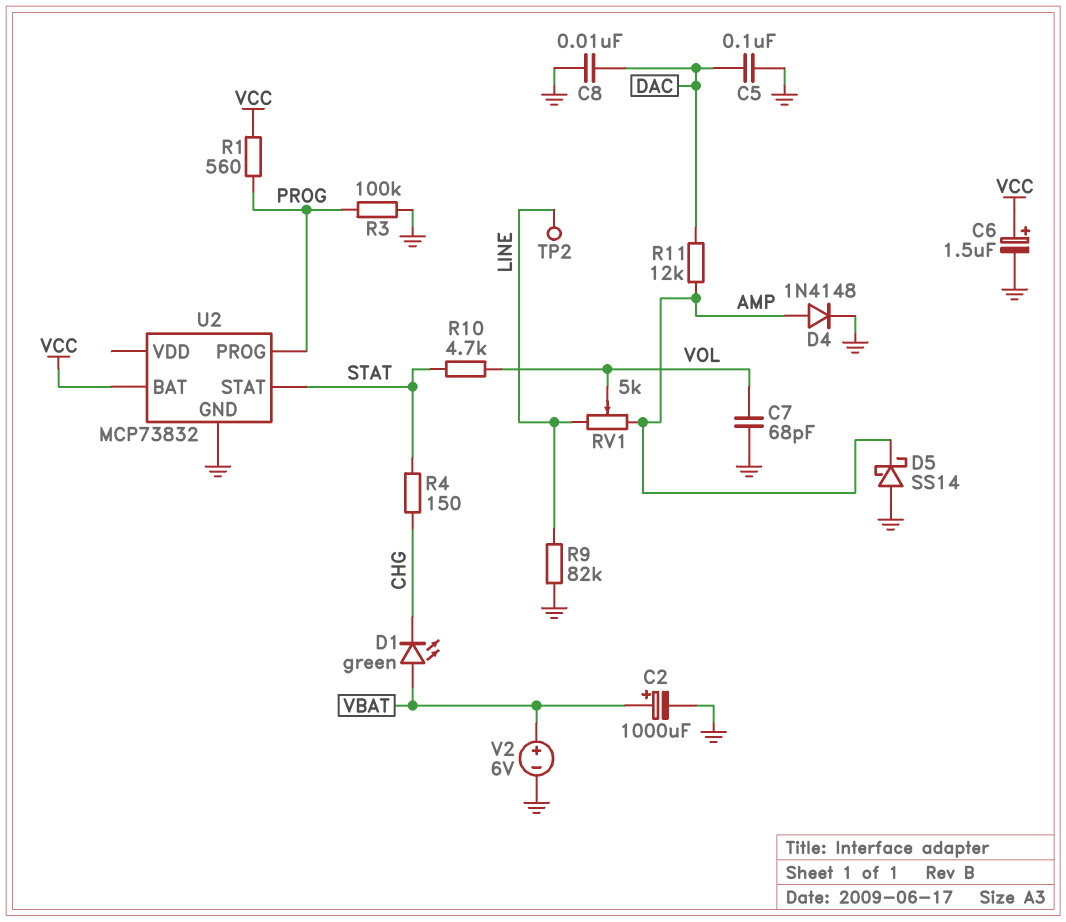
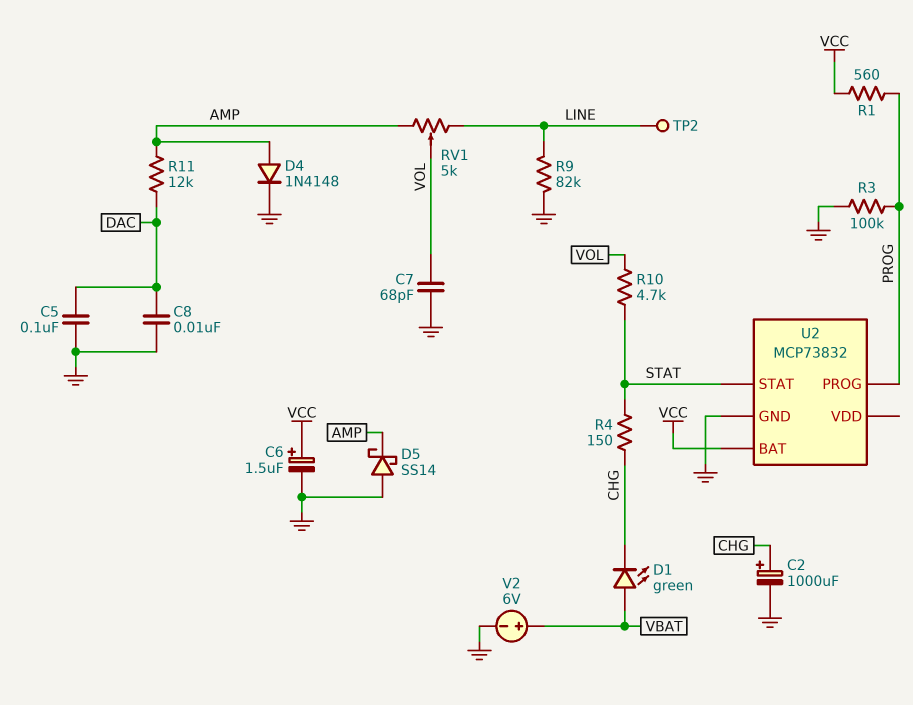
C2: 1000uF (plus VBAT, minus GND) -> 1000uF (plus CHG, minus GND)

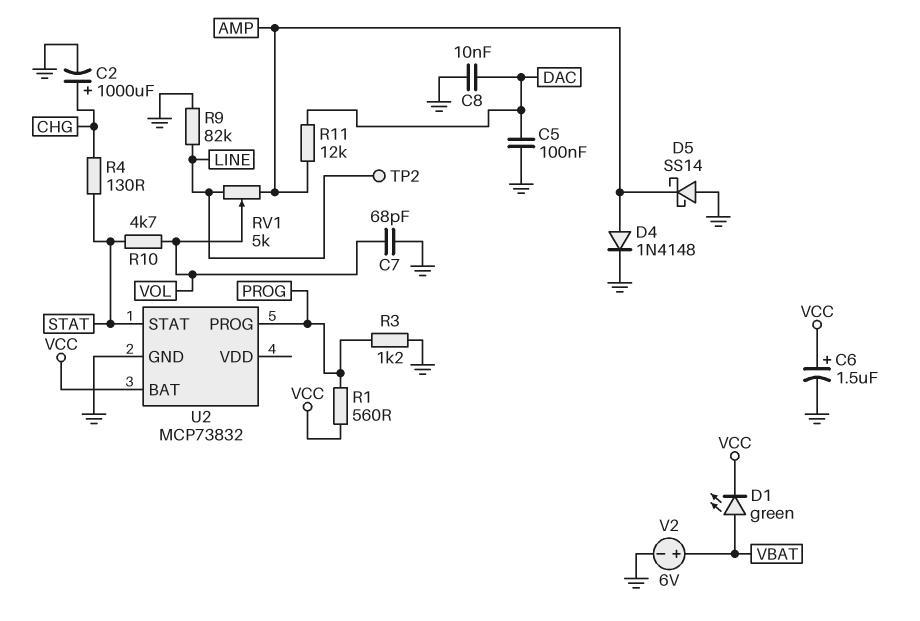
D1: LED green (A VBAT, K CHG) -> LED green (A VBAT, K VCC)
R3: 100k (GND, PROG) -> 1.2k (GND, PROG)
R4: 150 (CHG, STAT) -> 130 (CHG, STAT)

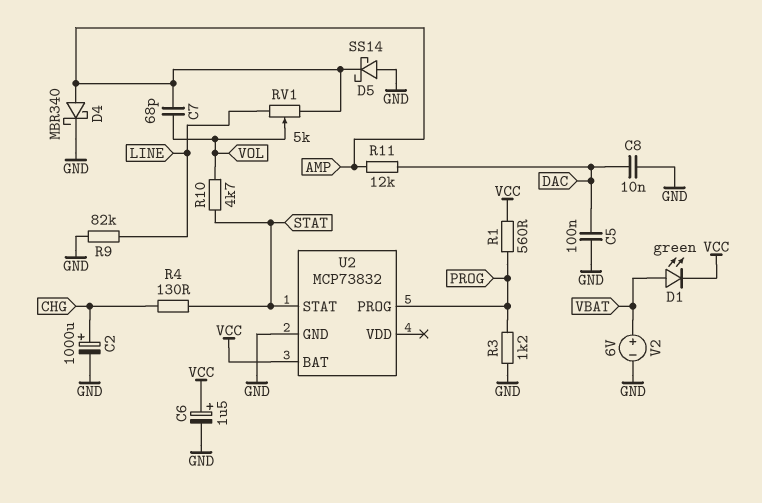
C7: 68pF (GND, VOL) -> 68pF (AMP, VOL)
D4: diode 1N4148 (A AMP, K GND) -> schottky MBR340 (A AMP, K GND)
TP2: test point (LINE) -> none

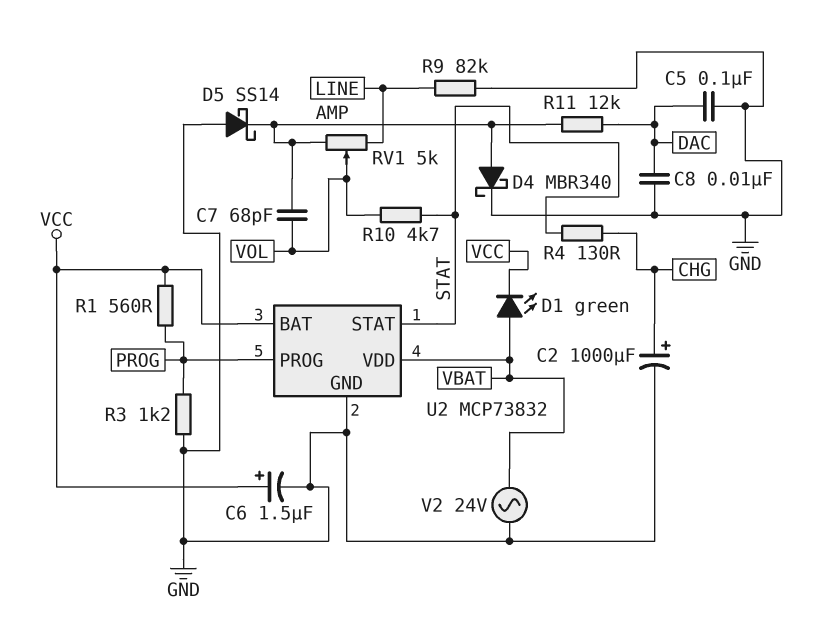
U2 pin VDD: none -> VBAT
V2: 6V (plus VBAT, minus GND) -> AC 24V (GND, VBAT)

